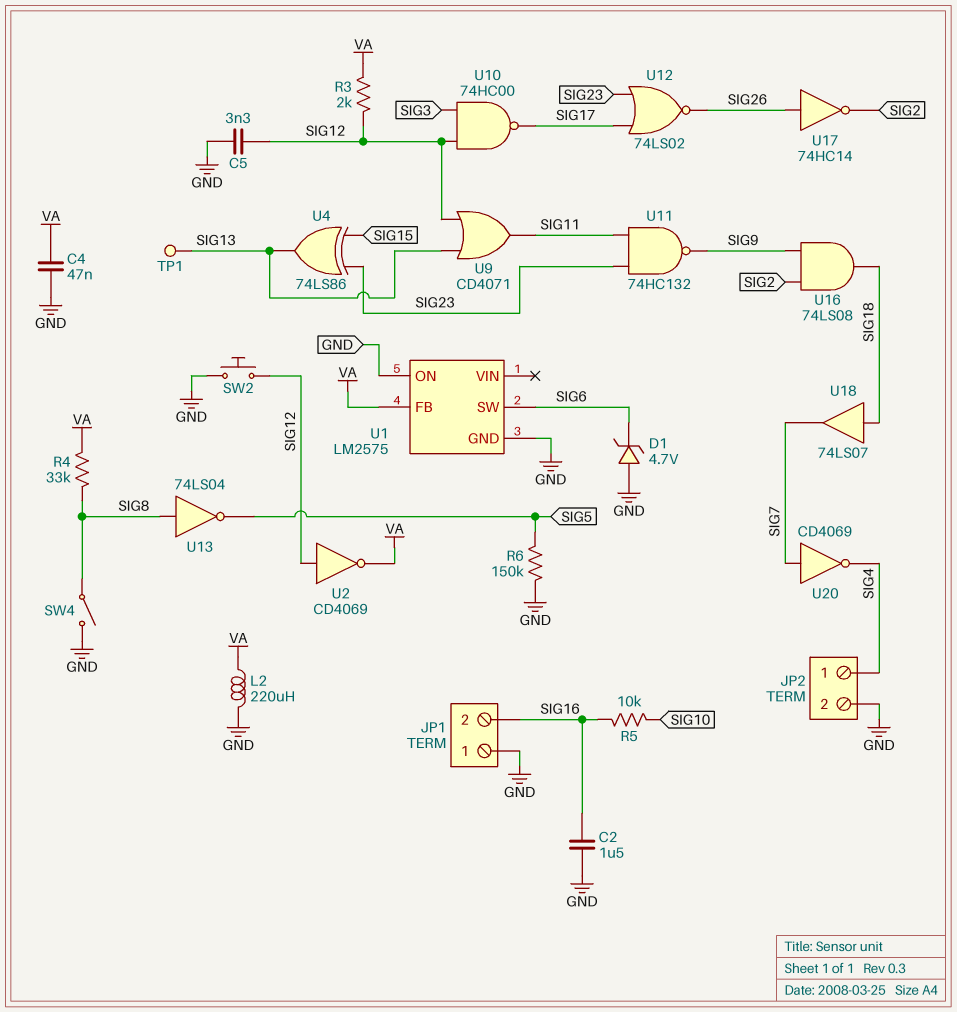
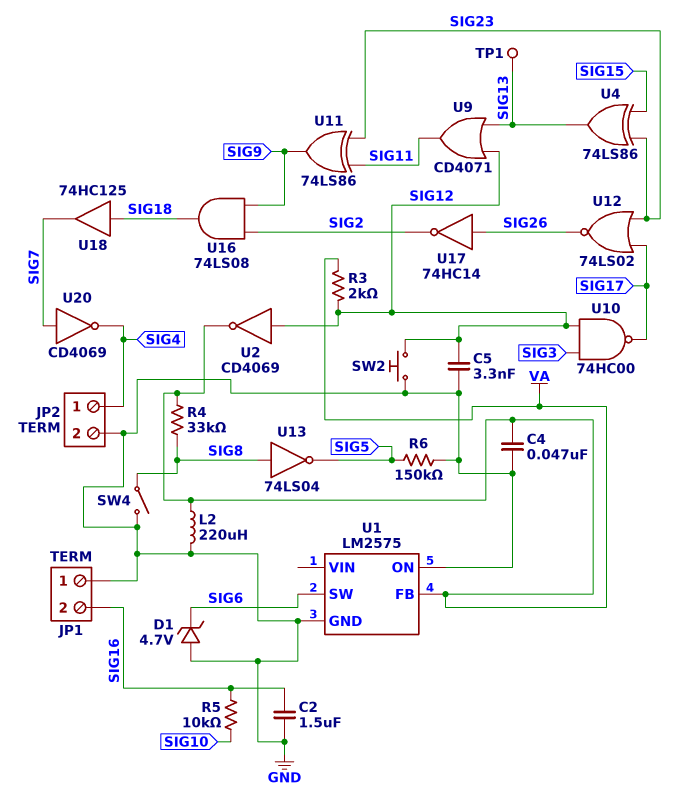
U11: NAND 74HC132 (in SIG11, in SIG23, out SIG9) -> XOR 74LS86 (in SIG11, in SIG23, out SIG9)
U18: buffer 74LS07 (in SIG18, out SIG7) -> buffer 74HC125 (in SIG18, out SIG7)

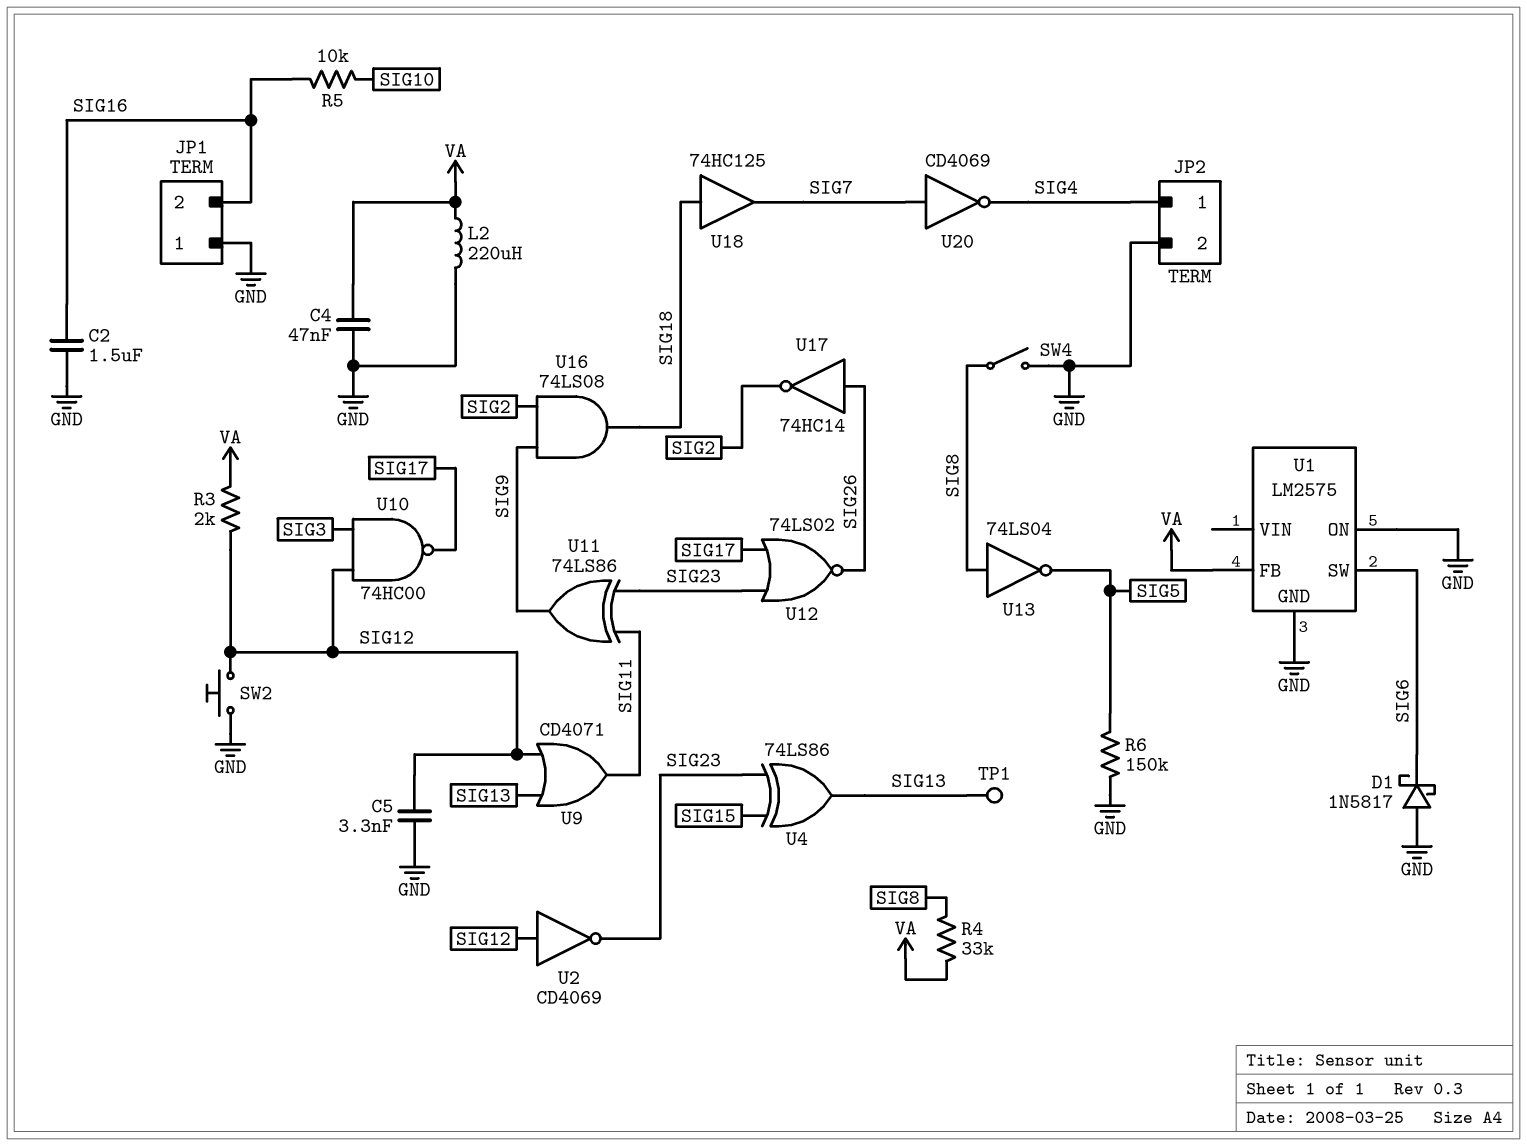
D1: zener 4.7V (A GND, K SIG6) -> schottky 1N5817 (A GND, K SIG6)
U2: NOT CD4069 (in SIG12, out VA) -> NOT CD4069 (in SIG12, out SIG23)

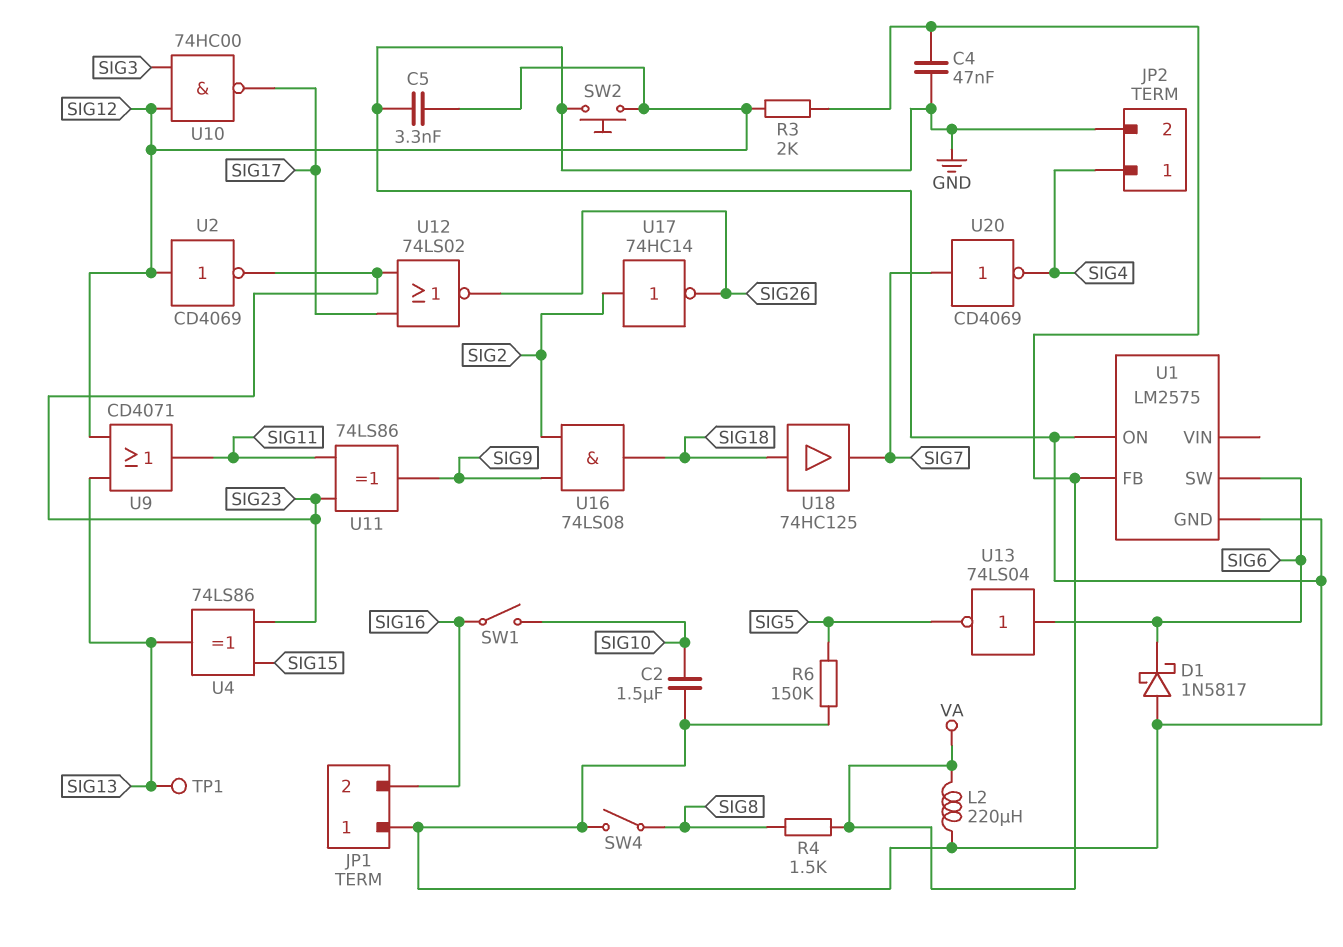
C2: 1.5uF (GND, SIG16) -> 1.5uF (GND, SIG10)
R4: 33k (SIG8, VA) -> 1.5k (SIG8, VA)
R5: 10k (SIG10, SIG16) -> none
SW1: none -> switch (SIG10, SIG16)
U13: NOT 74LS04 (in SIG8, out SIG5) -> NOT 74LS04 (in SIG6, out SIG5)
U17: NOT 74HC14 (in SIG26, out SIG2) -> NOT 74HC14 (in SIG2, out SIG26)

